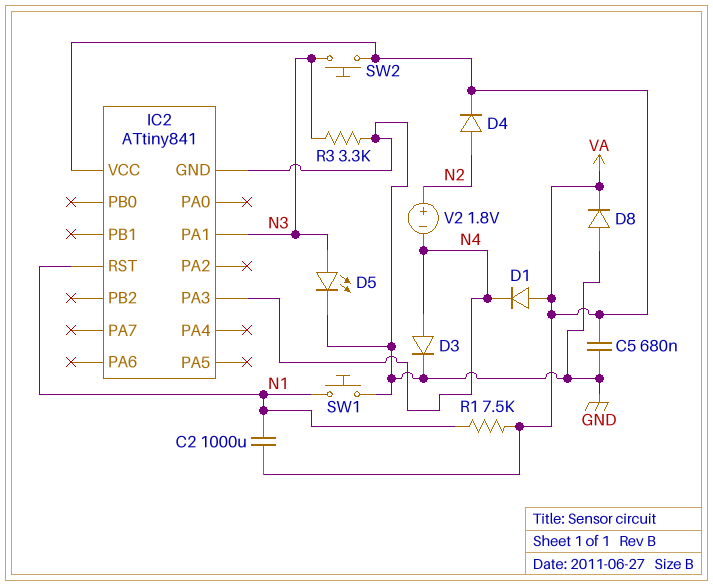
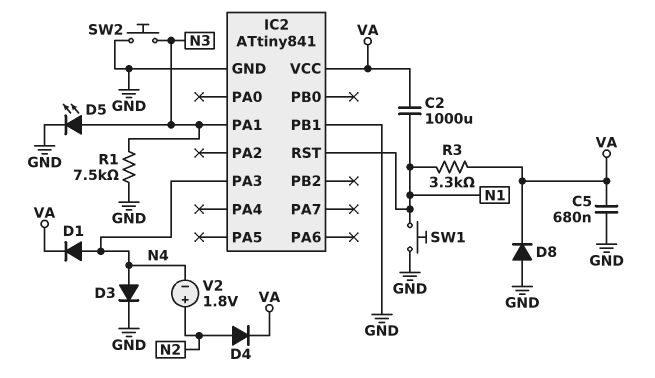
D1: diode (A VA, K N4) -> diode (A N4, K VA)
IC2 pin PB1: none -> GND
R1: 7.5k (N1, VA) -> 7.5k (GND, N3)
R3: 3.3k (GND, N3) -> 3.3k (N1, VA)
SW2: button (N3, VA) -> button (GND, N3)

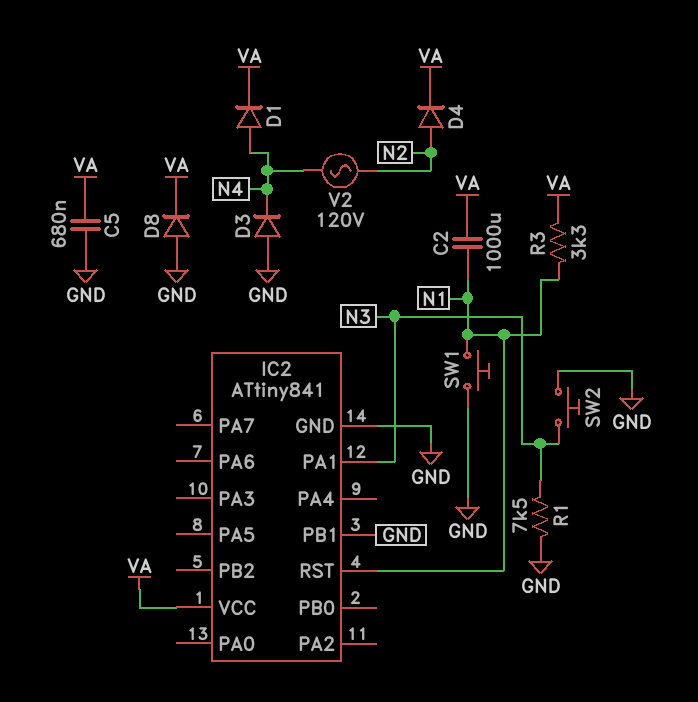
D3: diode (A N4, K GND) -> diode (A GND, K N4)
D5: LED (A N3, K GND) -> none
IC2 pin PA3: N4 -> none
V2: 1.8V (plus N2, minus N4) -> AC 120V (N2, N4)

